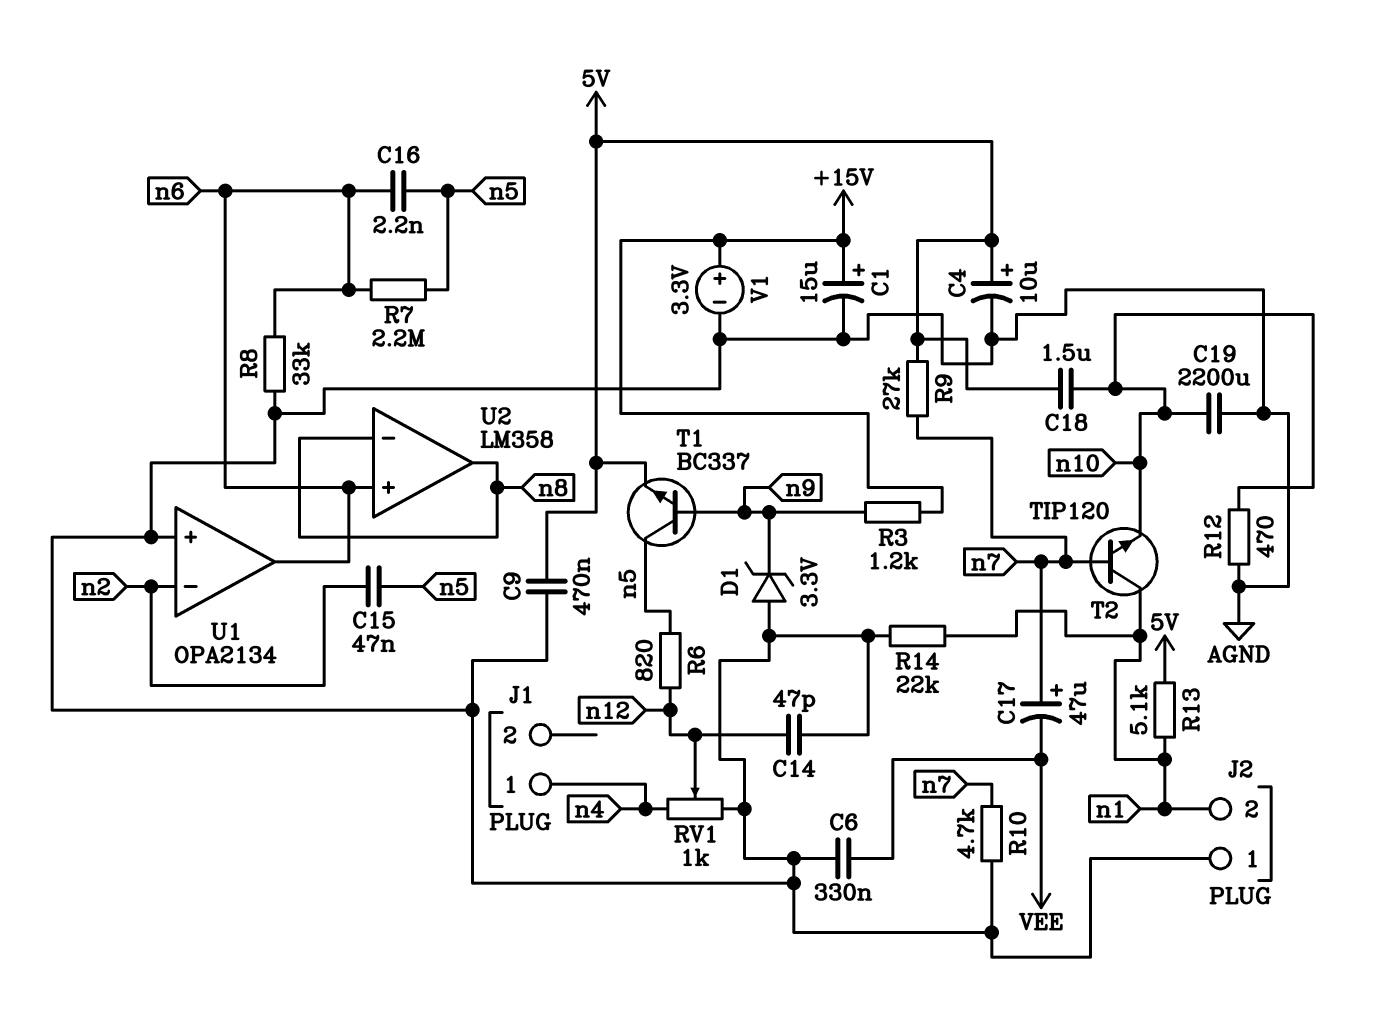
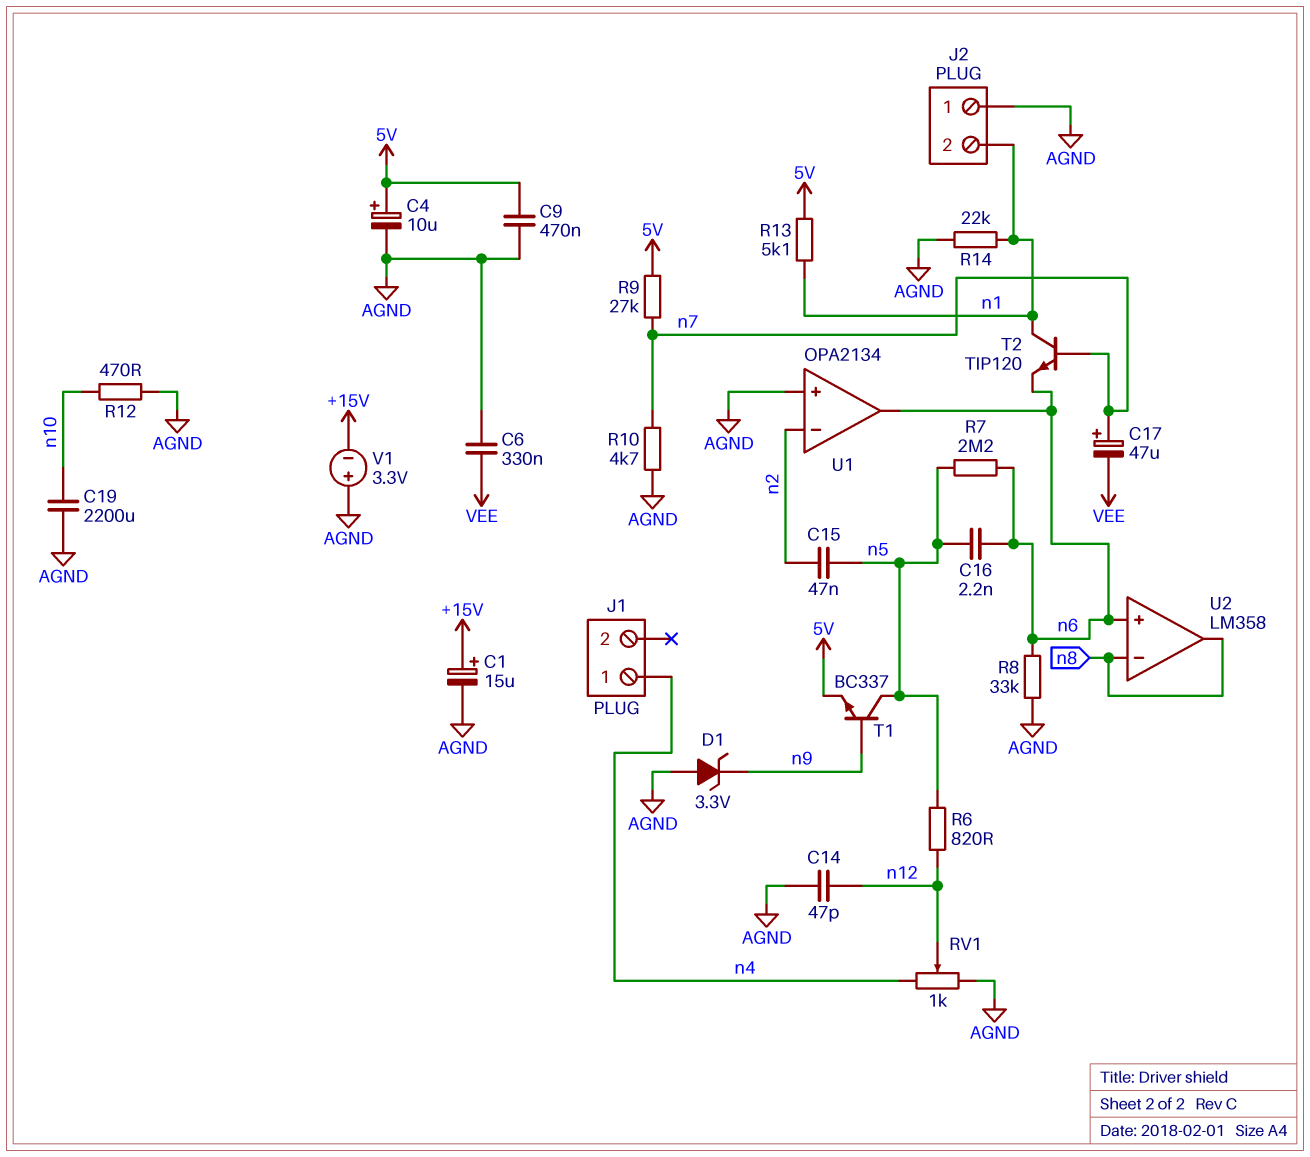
C18: 1.5uF (5V, n10) -> none
R3: 1.2k (+15V, n9) -> none
T2: NPN TIP120 (B n7, C n1, E n10) -> NPN TIP120 (B n7, C n1, E n6)
V1: 3.3V (plus +15V, minus AGND) -> 3.3V (plus AGND, minus +15V)

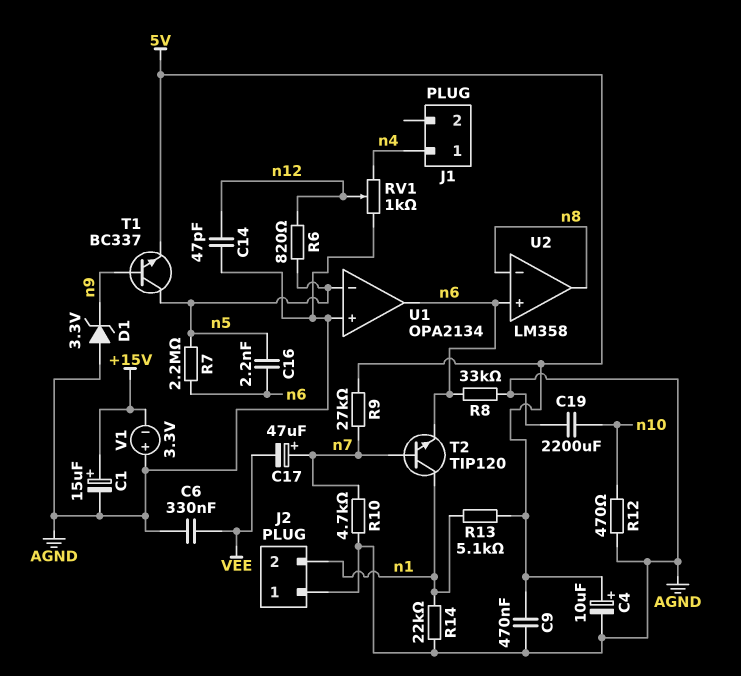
C15: 47nF (n2, n5) -> none
U1 pin in-: n2 -> n5

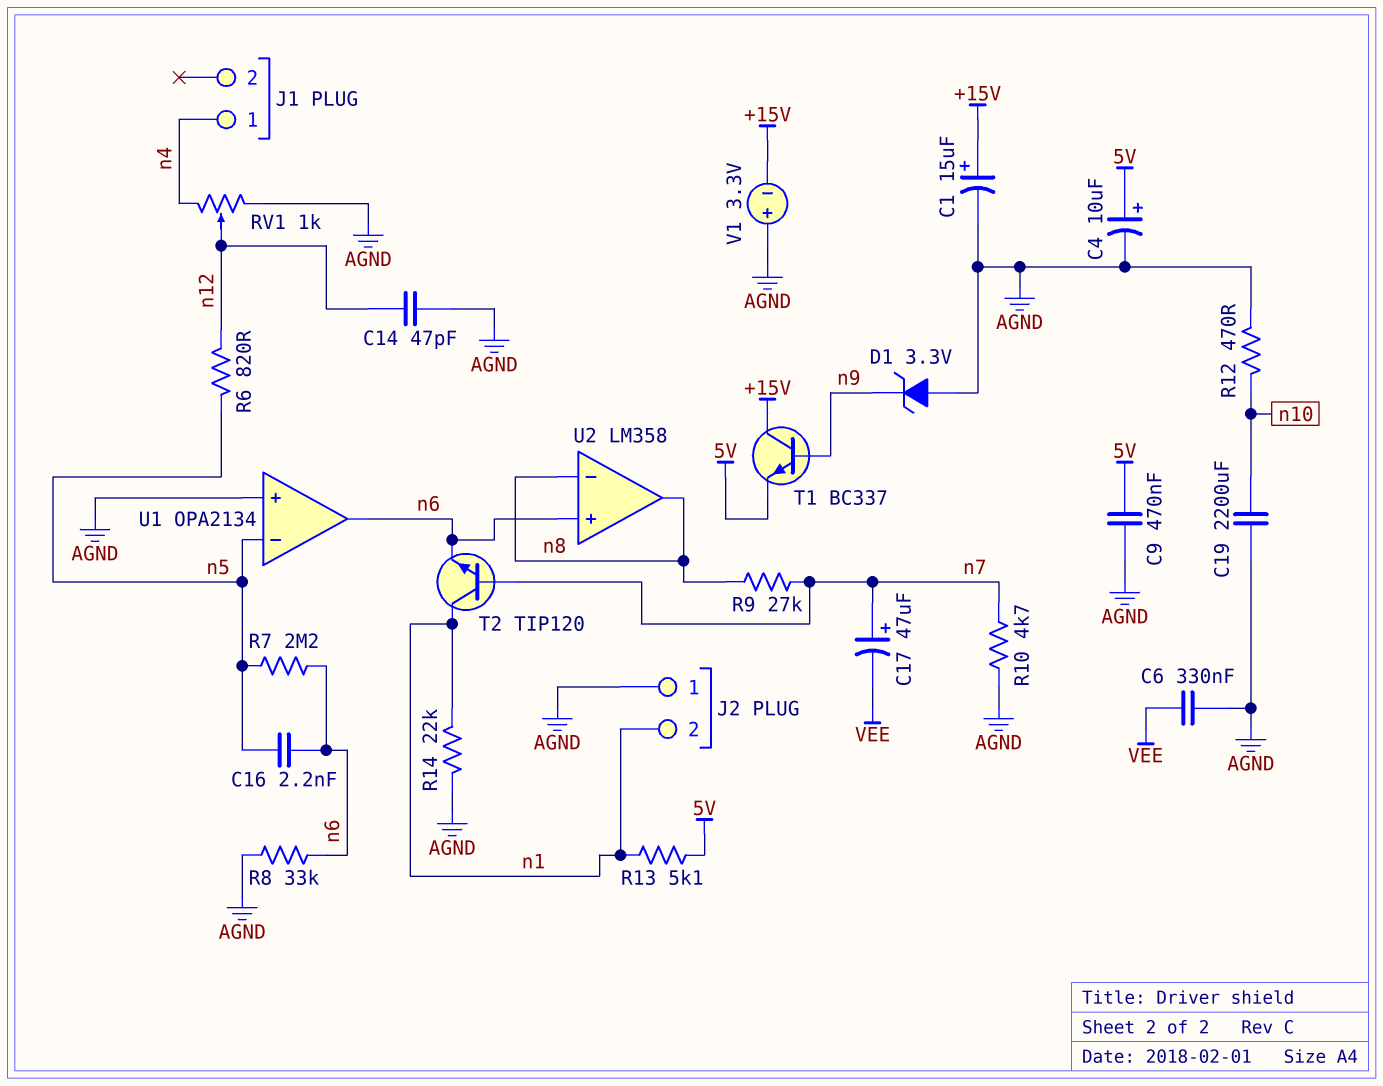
R9: 27k (5V, n7) -> 27k (n7, n8)
T1: NPN BC337 (B n9, C n5, E 5V) -> NPN BC337 (B n9, C +15V, E 5V)

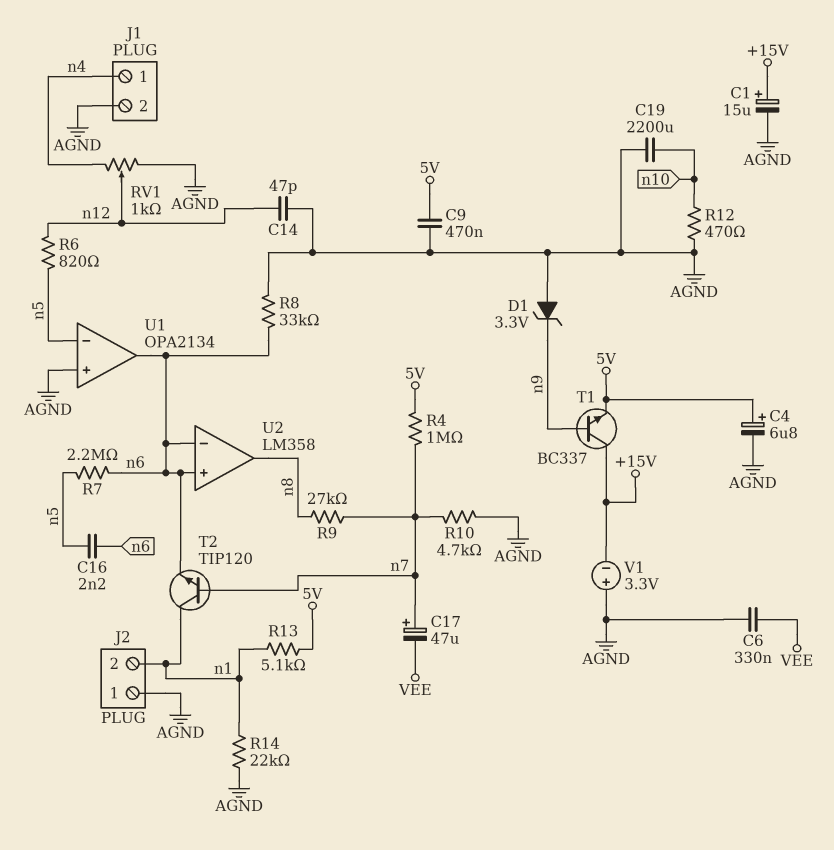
C4: 10uF (plus 5V, minus AGND) -> 6.8uF (plus 5V, minus AGND)
J1 pin 2: none -> AGND
R4: none -> 1M (5V, n7)
U2 pin in-: n8 -> n6

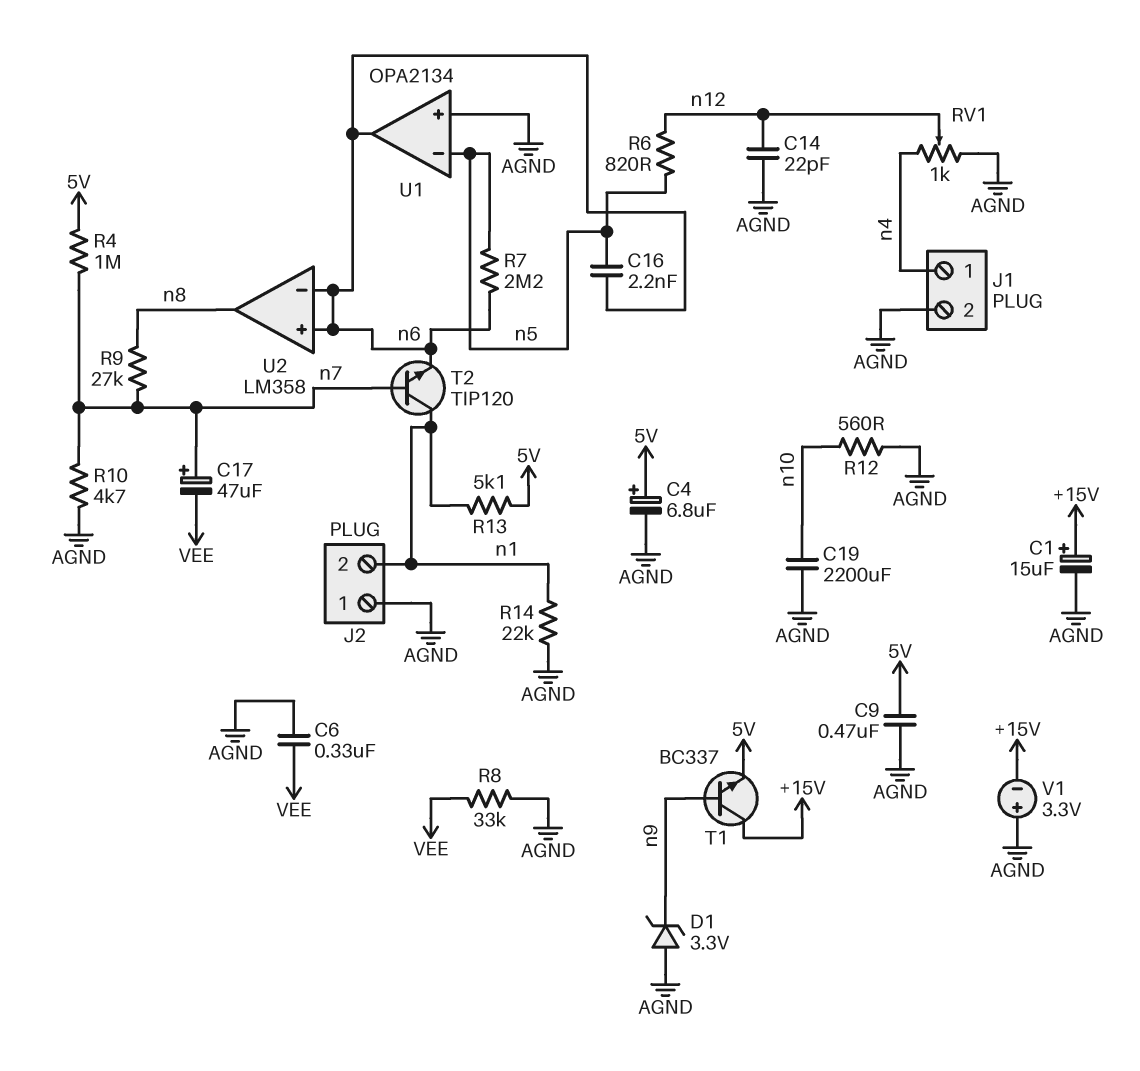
C14: 47pF (AGND, n12) -> 22pF (AGND, n12)
R8: 33k (AGND, n6) -> 33k (AGND, VEE)
R12: 470 (AGND, n10) -> 560 (AGND, n10)

